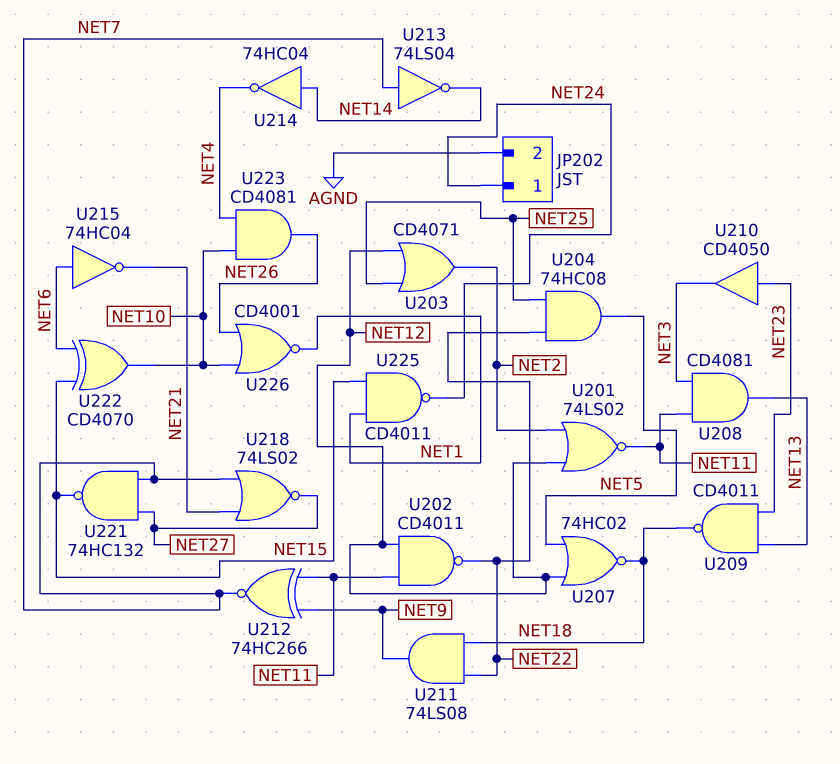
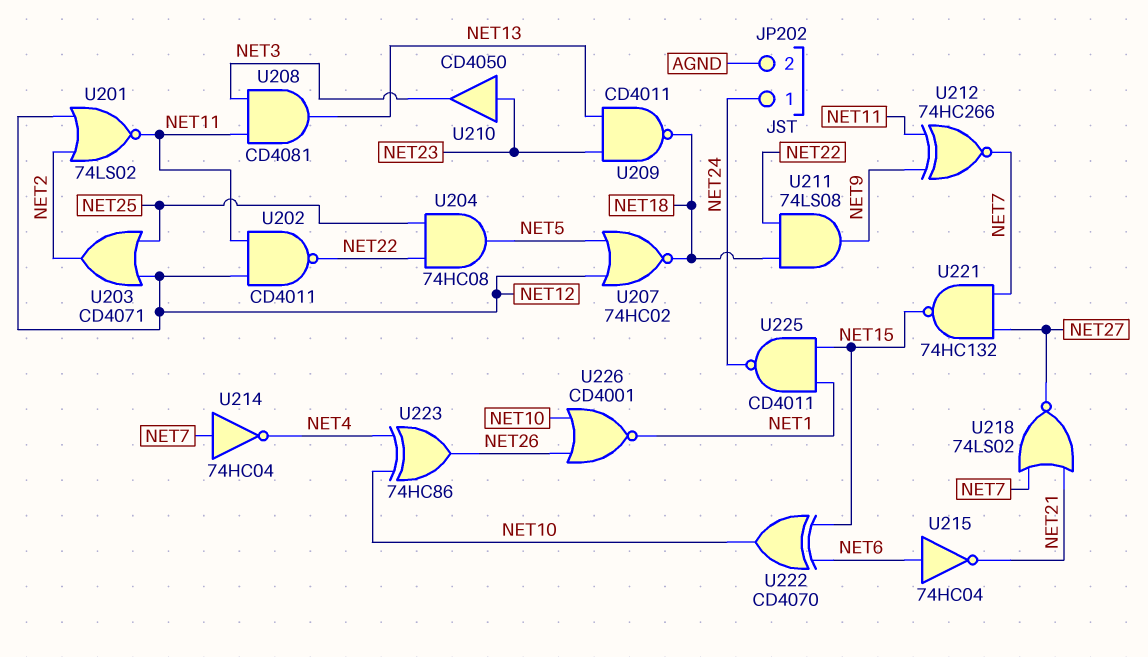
U213: NOT 74LS04 (in NET7, out NET14) -> none
U214: NOT 74HC04 (in NET14, out NET4) -> NOT 74HC04 (in NET7, out NET4)
U223: AND CD4081 (in NET4, in NET10, out NET26) -> XOR 74HC86 (in NET4, in NET10, out NET26)

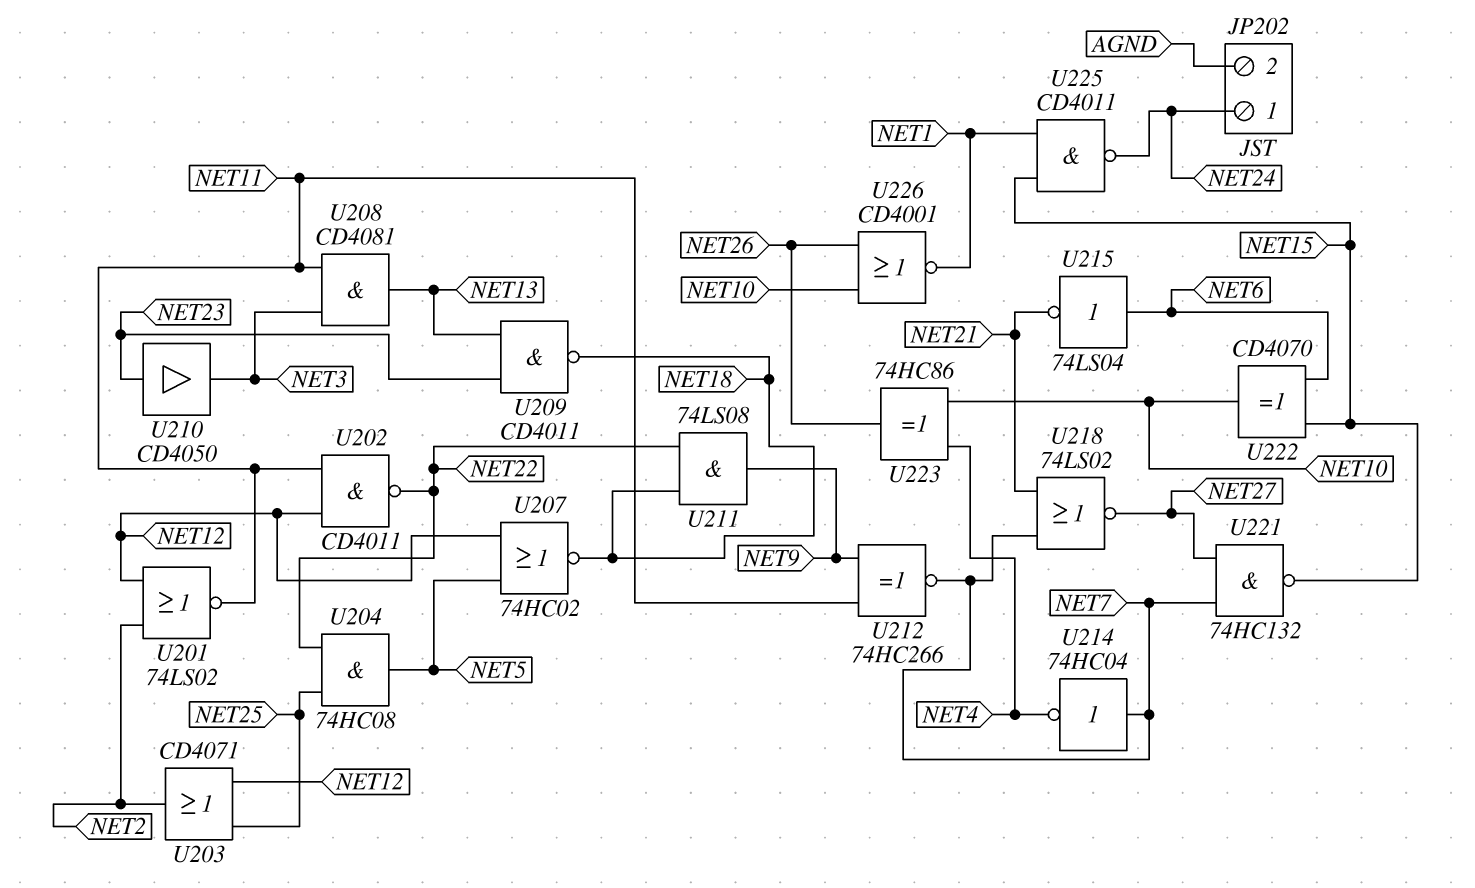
U215: NOT 74HC04 (in NET6, out NET21) -> NOT 74LS04 (in NET6, out NET21)

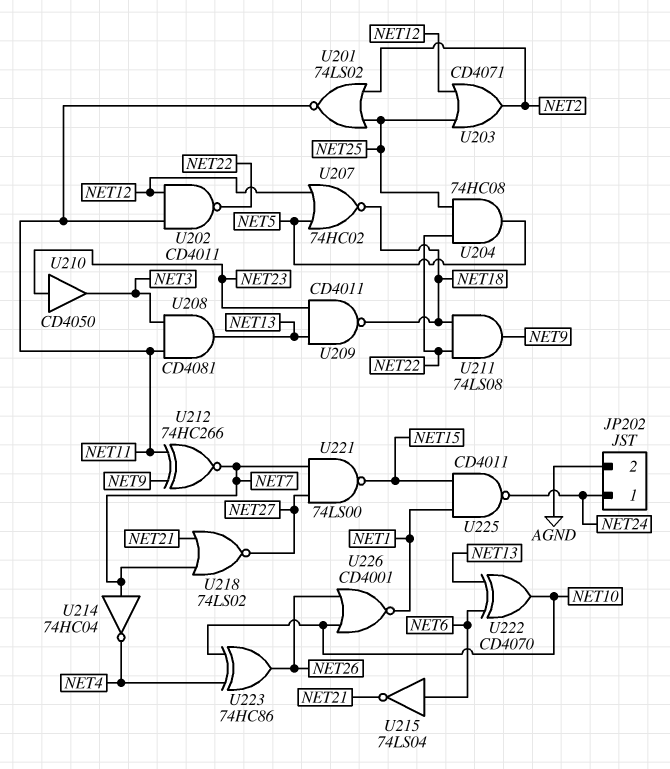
U201: NOR 74LS02 (in NET2, in NET12, out NET11) -> NOR 74LS02 (in NET2, in NET25, out NET11)
U221: NAND 74HC132 (in NET7, in NET27, out NET15) -> NAND 74LS00 (in NET7, in NET27, out NET15)
U222: XOR CD4070 (in NET6, in NET15, out NET10) -> XOR CD4070 (in NET6, in NET13, out NET10)

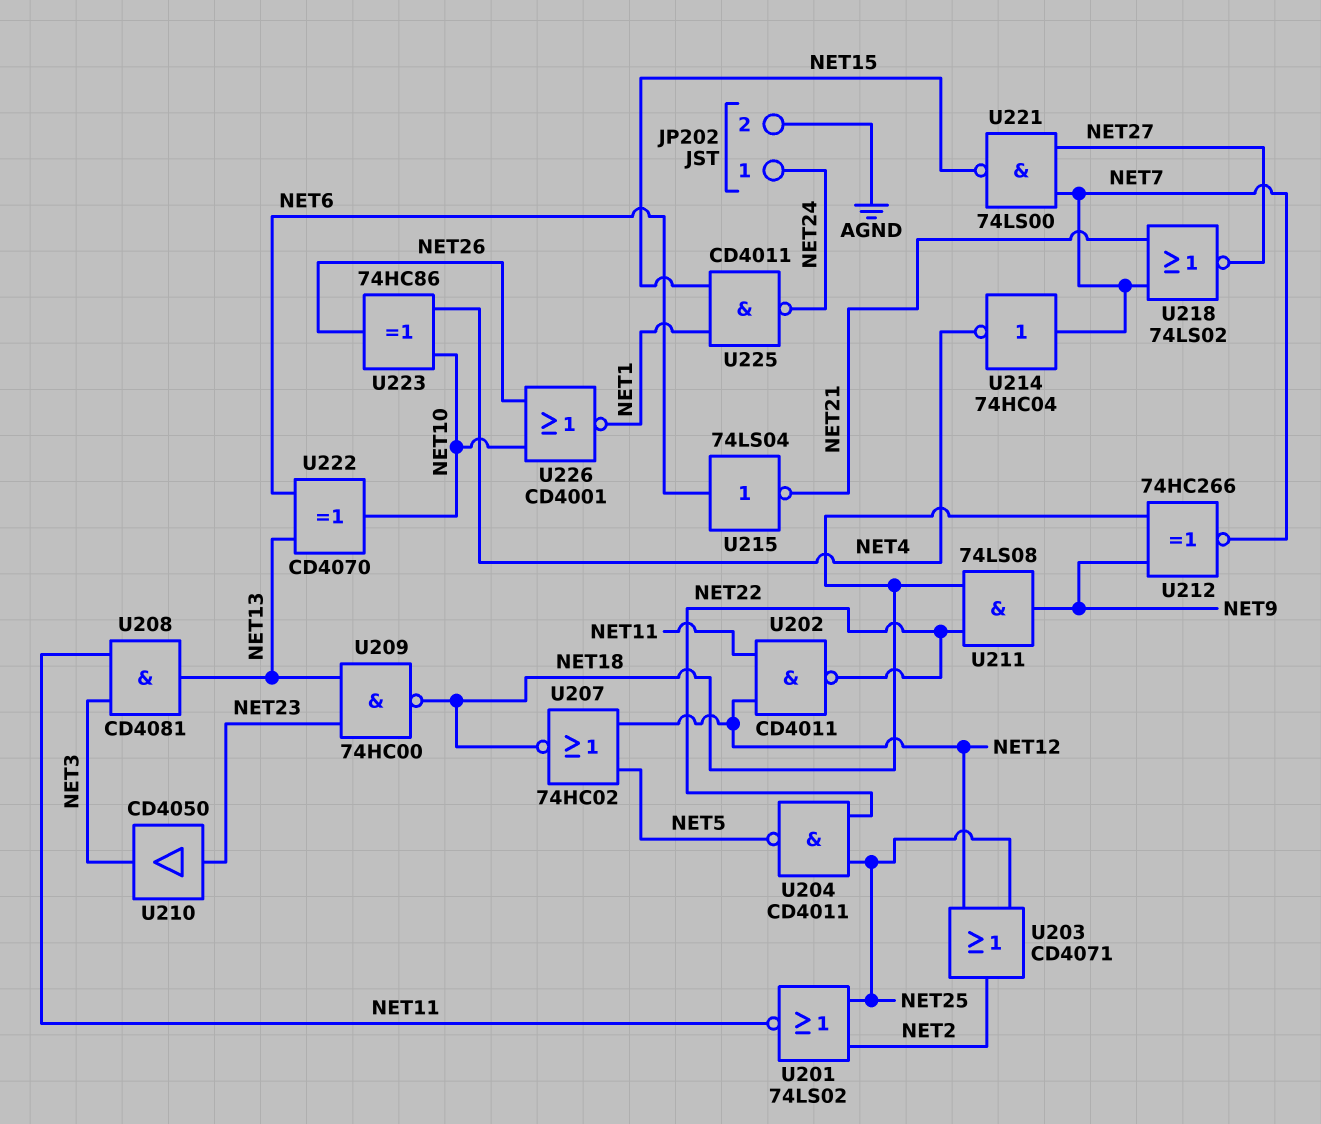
U204: AND 74HC08 (in NET22, in NET25, out NET5) -> NAND CD4011 (in NET22, in NET25, out NET5)
U209: NAND CD4011 (in NET13, in NET23, out NET18) -> NAND 74HC00 (in NET13, in NET23, out NET18)
U212: XNOR 74HC266 (in NET9, in NET11, out NET7) -> XNOR 74HC266 (in NET9, in NET18, out NET7)

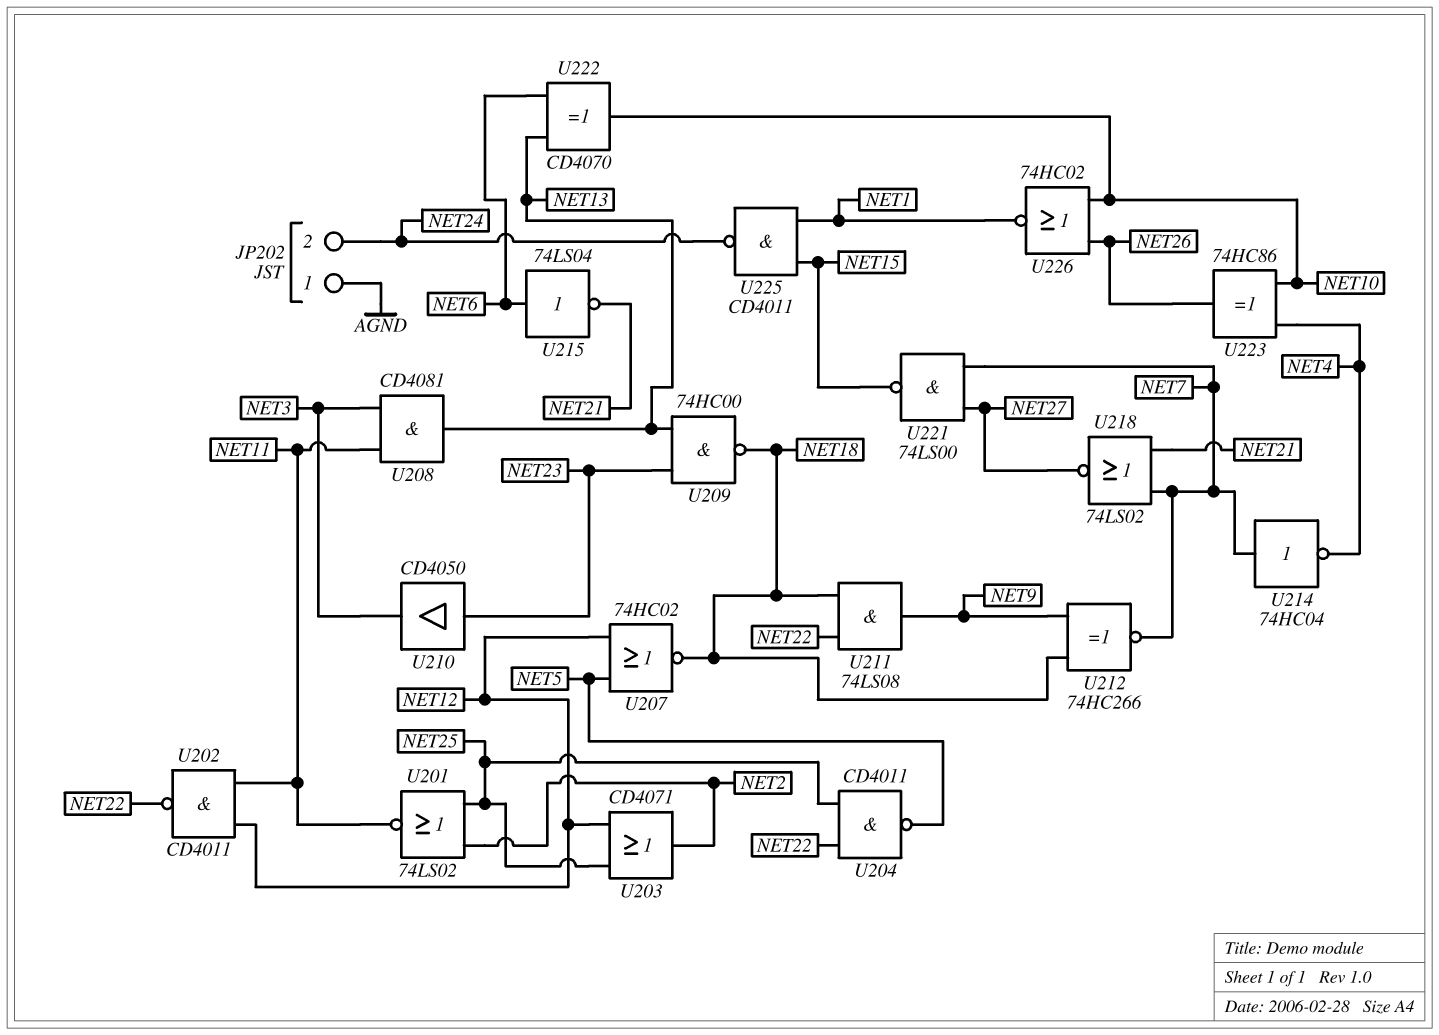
JP202 pin 1: NET24 -> AGND
JP202 pin 2: AGND -> NET24
U226: NOR CD4001 (in NET10, in NET26, out NET1) -> NOR 74HC02 (in NET10, in NET26, out NET1)

